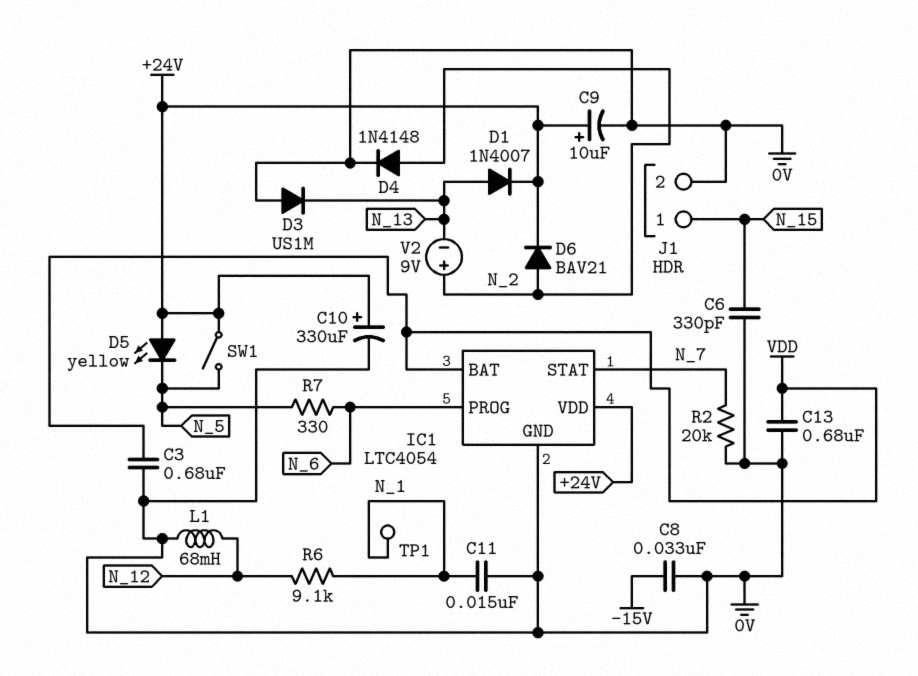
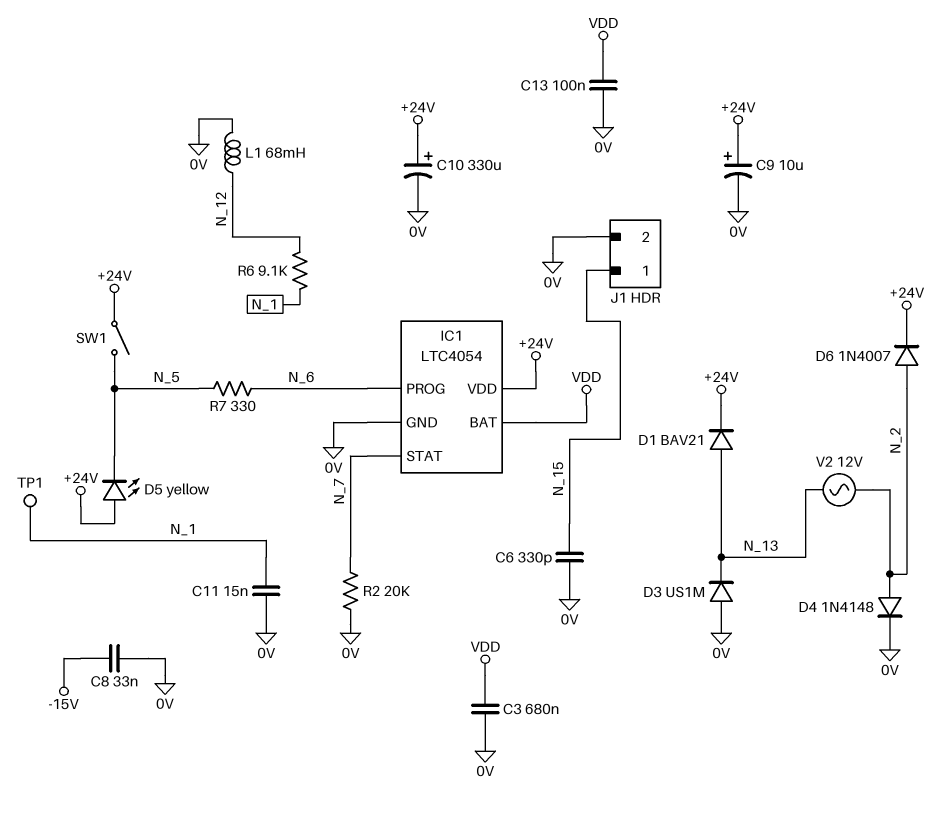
C13: 680nF (0V, VDD) -> 100nF (0V, VDD)
D1: diode 1N4007 (A N_13, K +24V) -> diode BAV21 (A N_13, K +24V)
D6: diode BAV21 (A N_2, K +24V) -> diode 1N4007 (A N_2, K +24V)
V2: 9V (plus N_2, minus N_13) -> AC 12V (N_2, N_13)

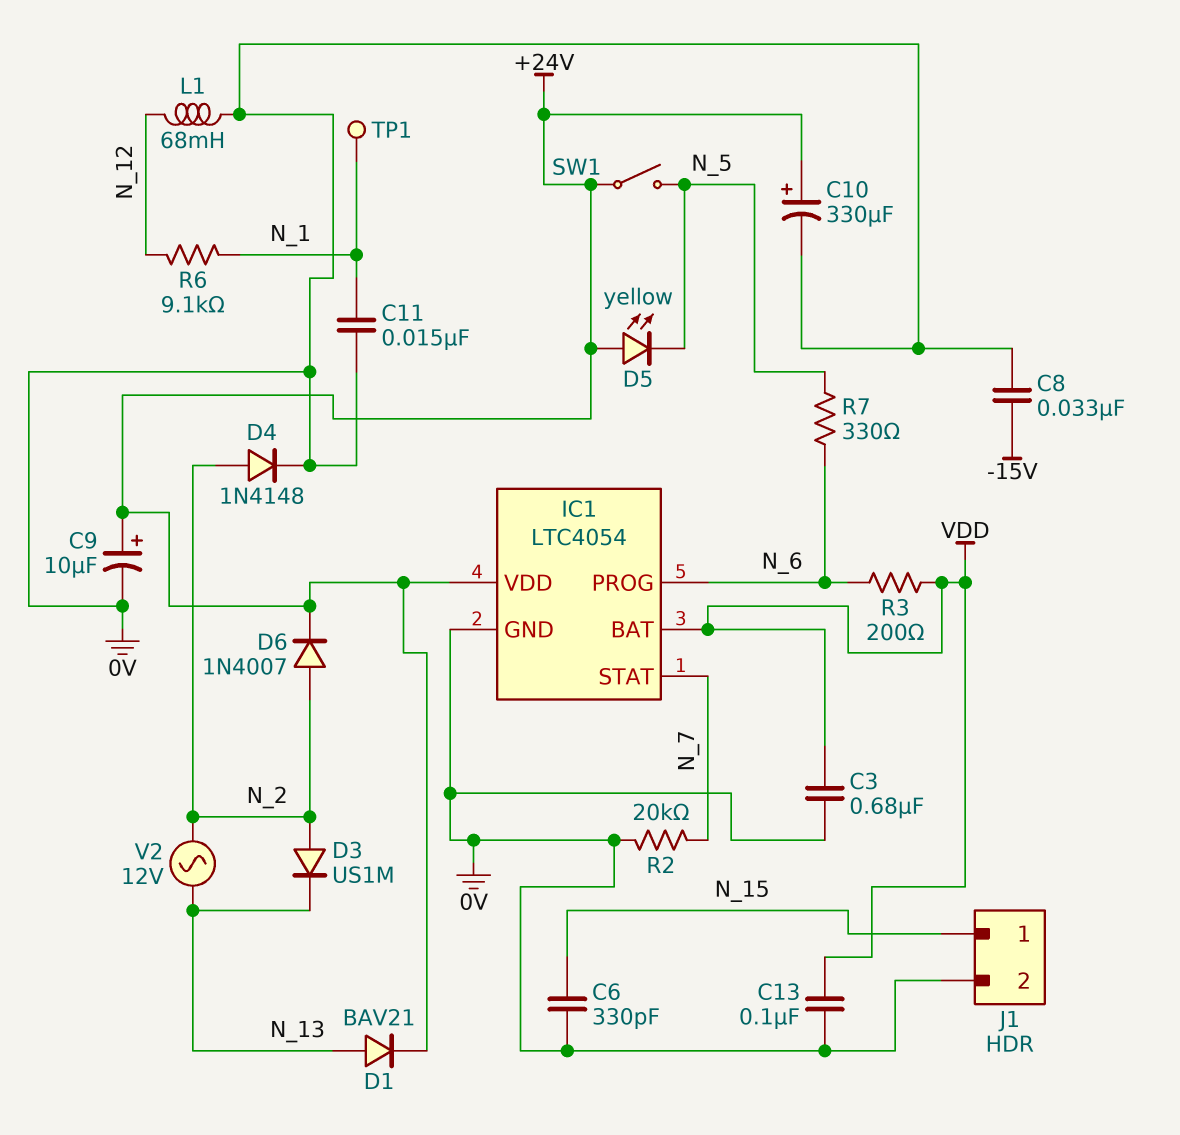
D3: diode US1M (A 0V, K N_13) -> diode US1M (A N_2, K N_13)
R3: none -> 200 (N_6, VDD)

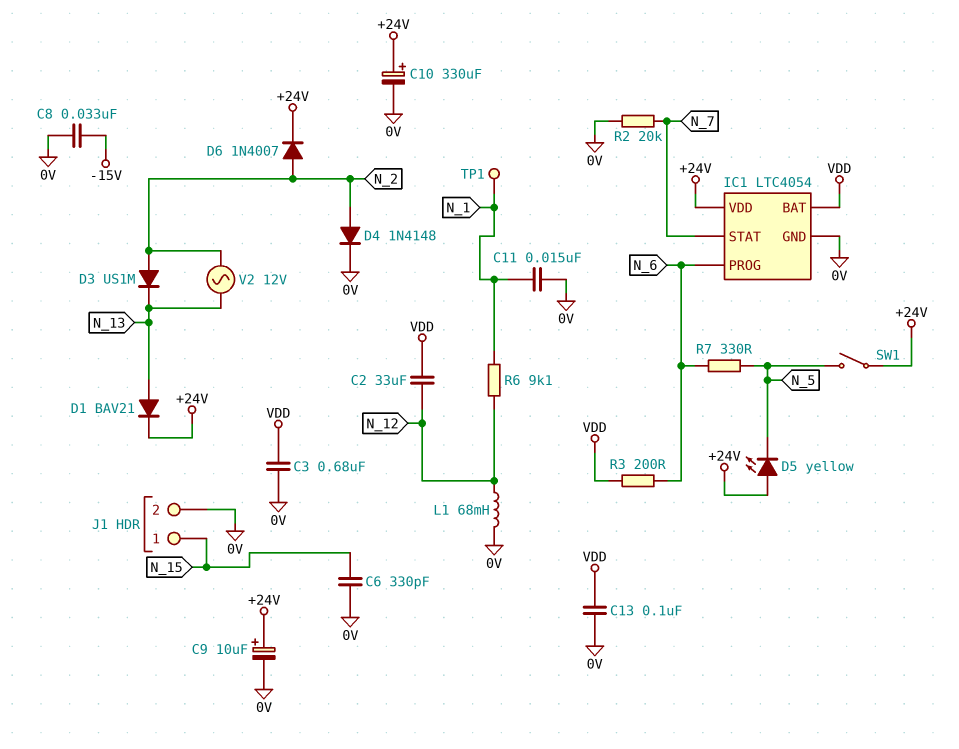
C2: none -> 33uF (N_12, VDD)

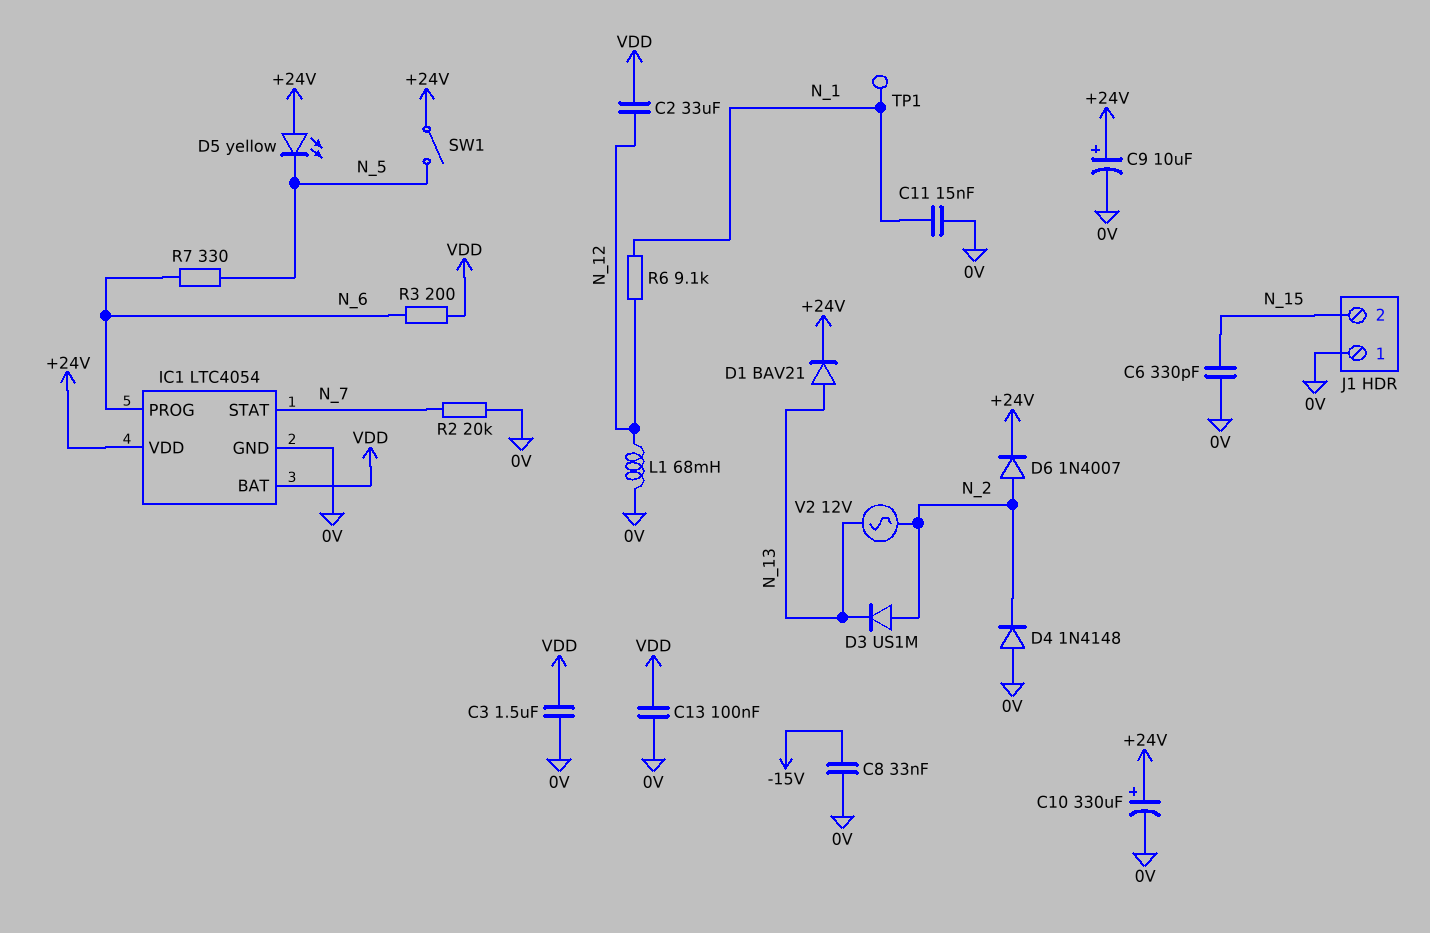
C3: 680nF (0V, VDD) -> 1.5uF (0V, VDD)
D4: diode 1N4148 (A N_2, K 0V) -> diode 1N4148 (A 0V, K N_2)
J1 pin 1: N_15 -> 0V
J1 pin 2: 0V -> N_15

